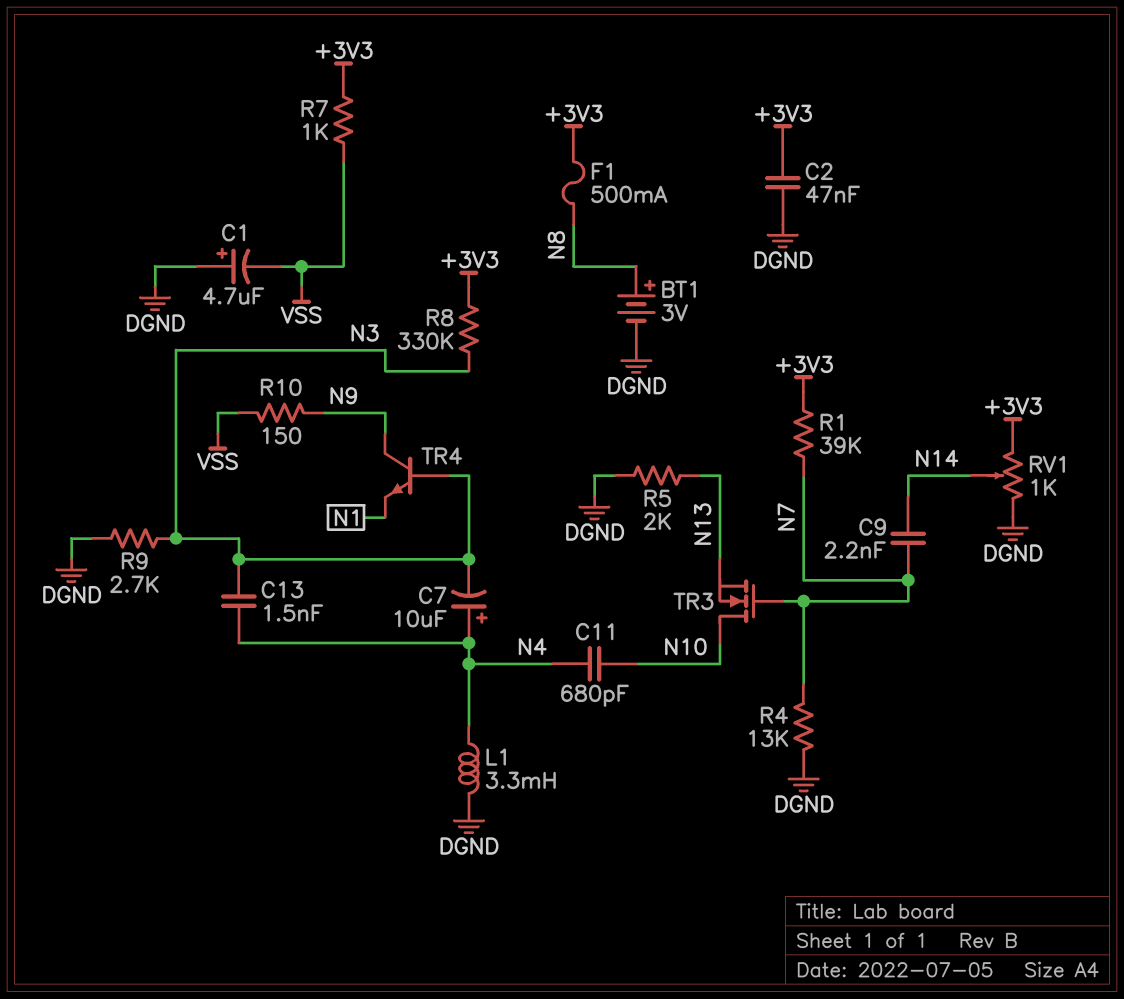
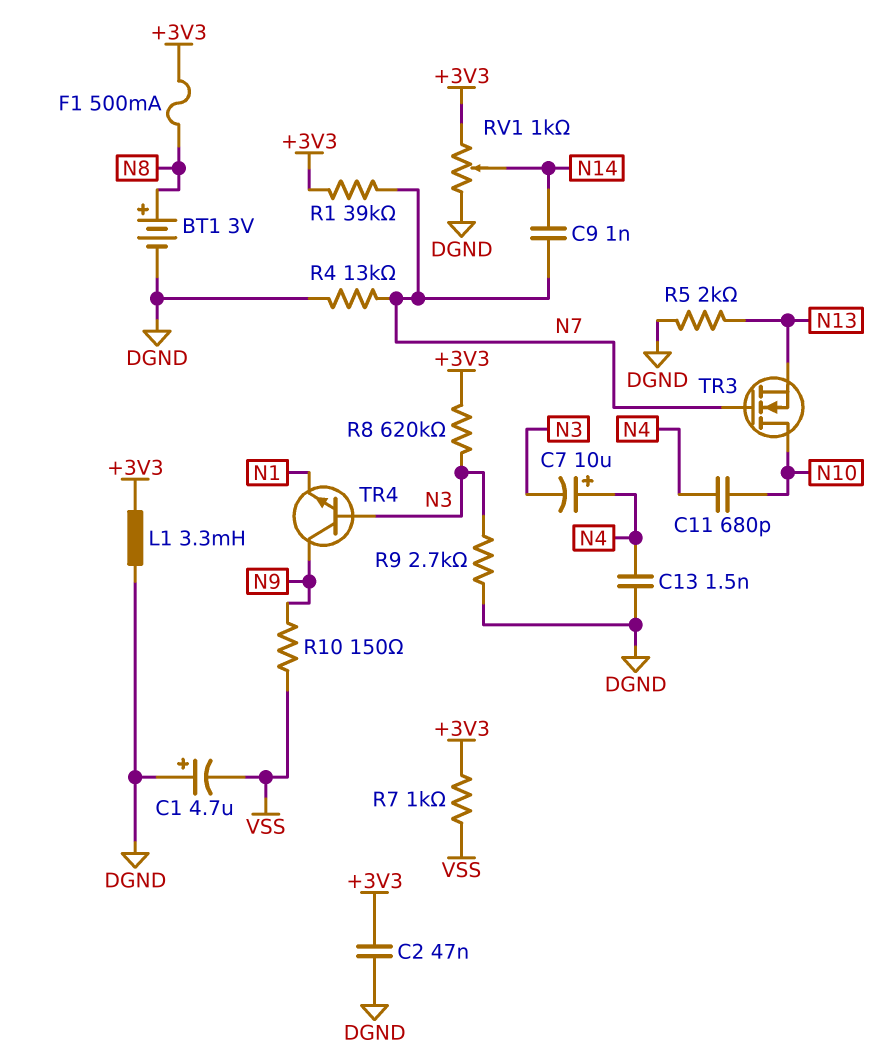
C9: 2.2nF (N7, N14) -> 1nF (N7, N14)
C13: 1.5nF (N3, N4) -> 1.5nF (DGND, N4)
L1: 3.3mH (DGND, N4) -> 3.3mH (+3V3, DGND)
R8: 330k (+3V3, N3) -> 620k (+3V3, N3)

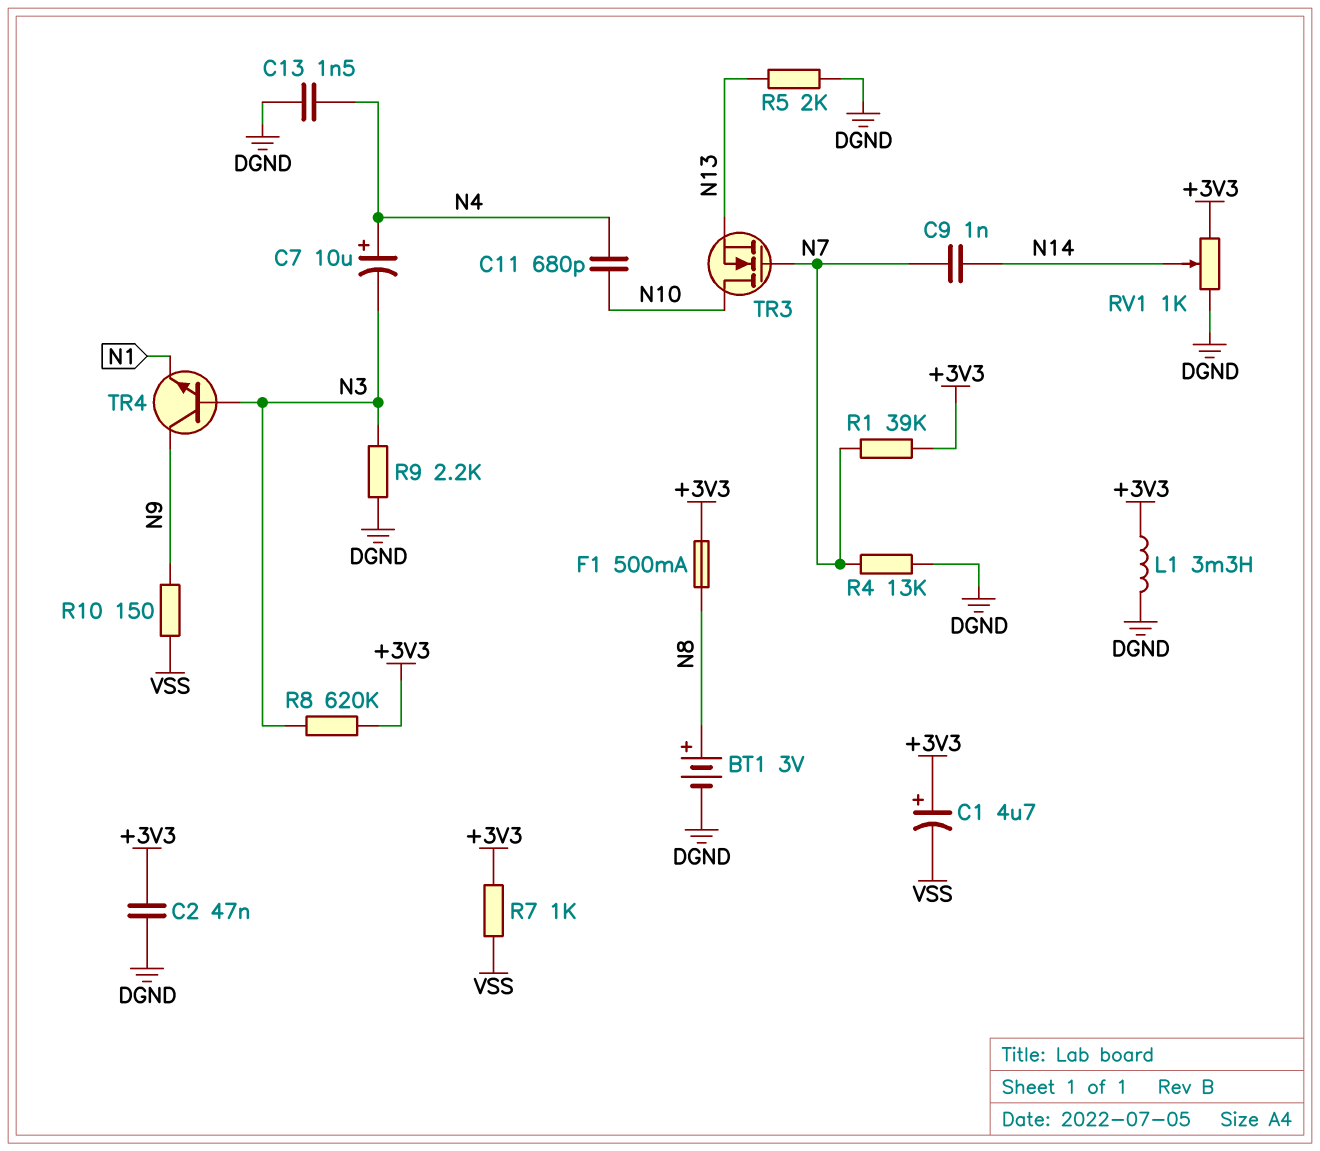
C1: 4.7uF (plus DGND, minus VSS) -> 4.7uF (plus +3V3, minus VSS)
R9: 2.7k (DGND, N3) -> 2.2k (DGND, N3)

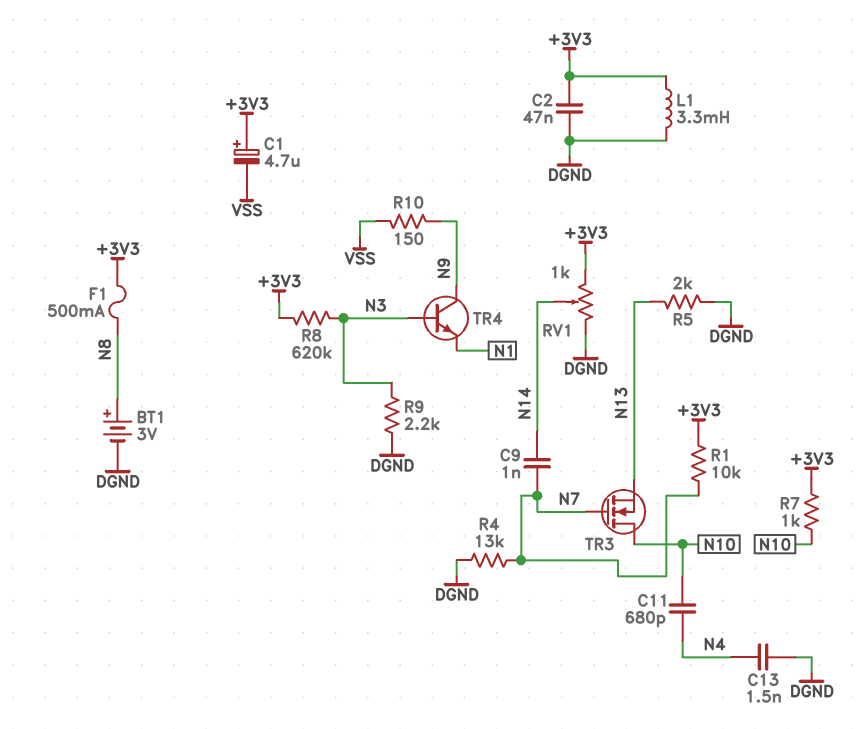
C7: 10uF (plus N4, minus N3) -> none
R1: 39k (+3V3, N7) -> 10k (+3V3, N7)
R7: 1k (+3V3, VSS) -> 1k (+3V3, N10)

